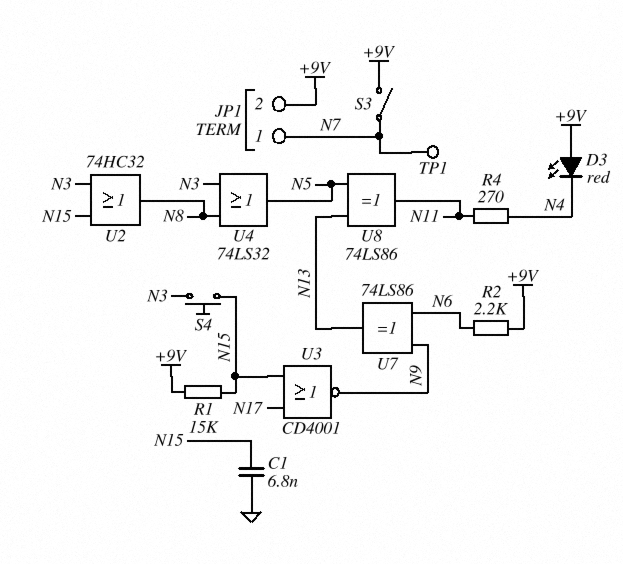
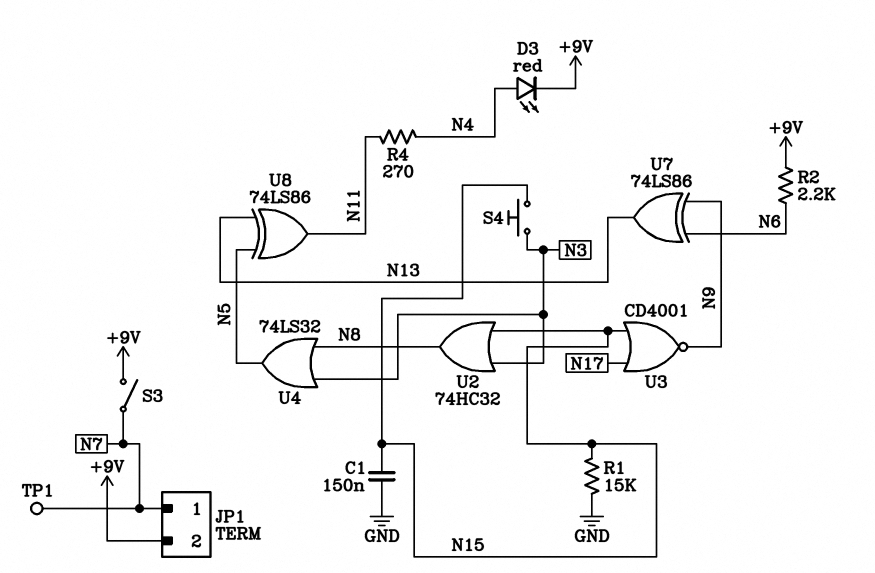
C1: 6.8nF (GND, N15) -> 150nF (GND, N15)
D3: LED red (A +9V, K N4) -> LED red (A N4, K +9V)
R1: 15k (+9V, N15) -> 15k (GND, N15)

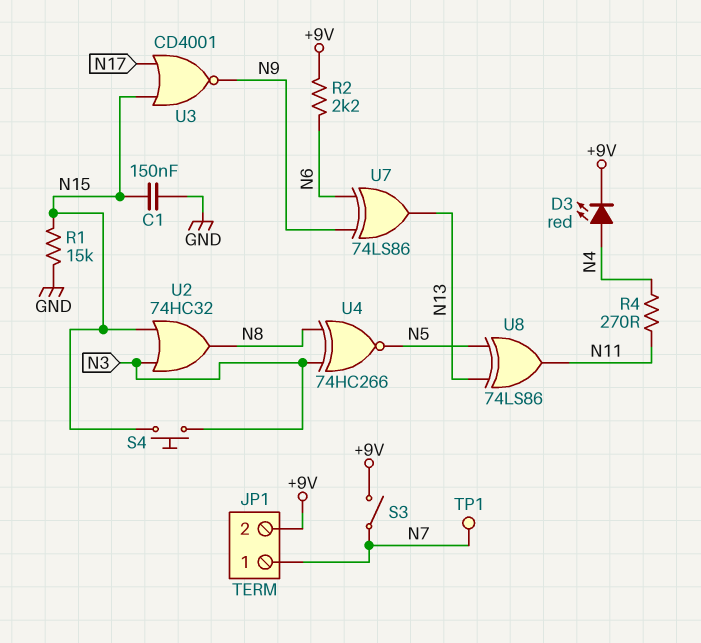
U4: OR 74LS32 (in N3, in N8, out N5) -> XNOR 74HC266 (in N3, in N8, out N5)

